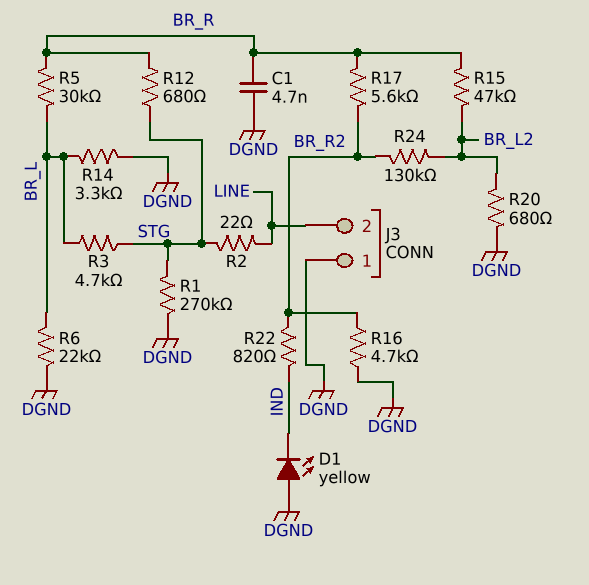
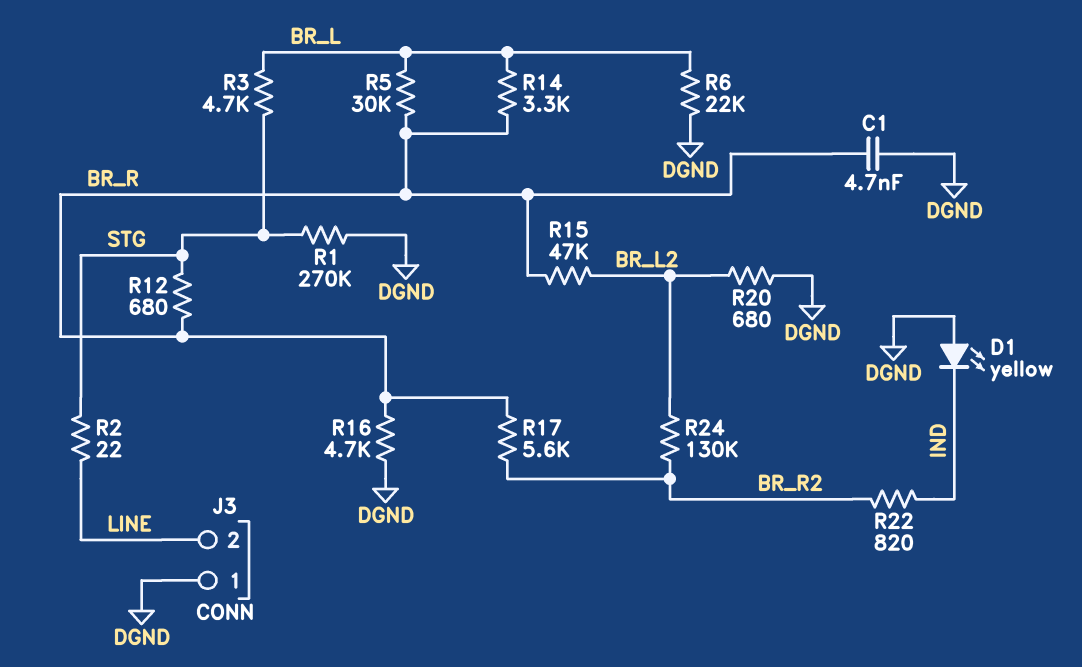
R14: 3.3k (BR_L, DGND) -> 3.3k (BR_L, BR_R)
R16: 4.7k (BR_R2, DGND) -> 4.7k (BR_R, DGND)

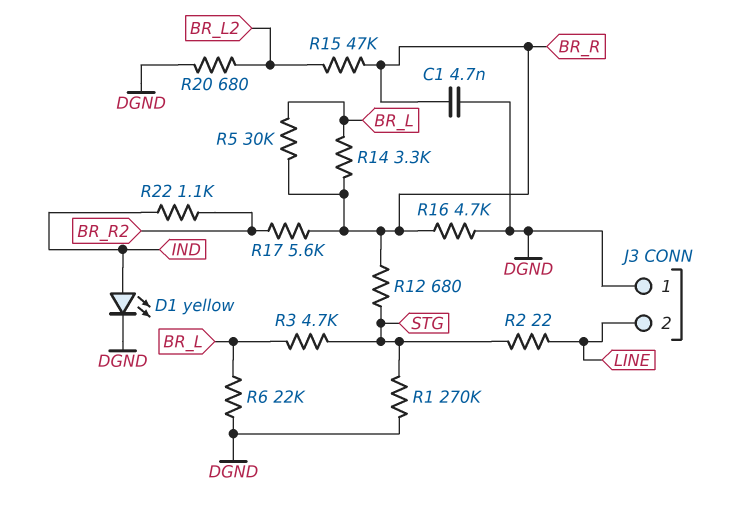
D1: LED yellow (A DGND, K IND) -> LED yellow (A IND, K DGND)
R22: 820 (BR_R2, IND) -> 1.1k (BR_R2, IND)
R24: 130k (BR_L2, BR_R2) -> none

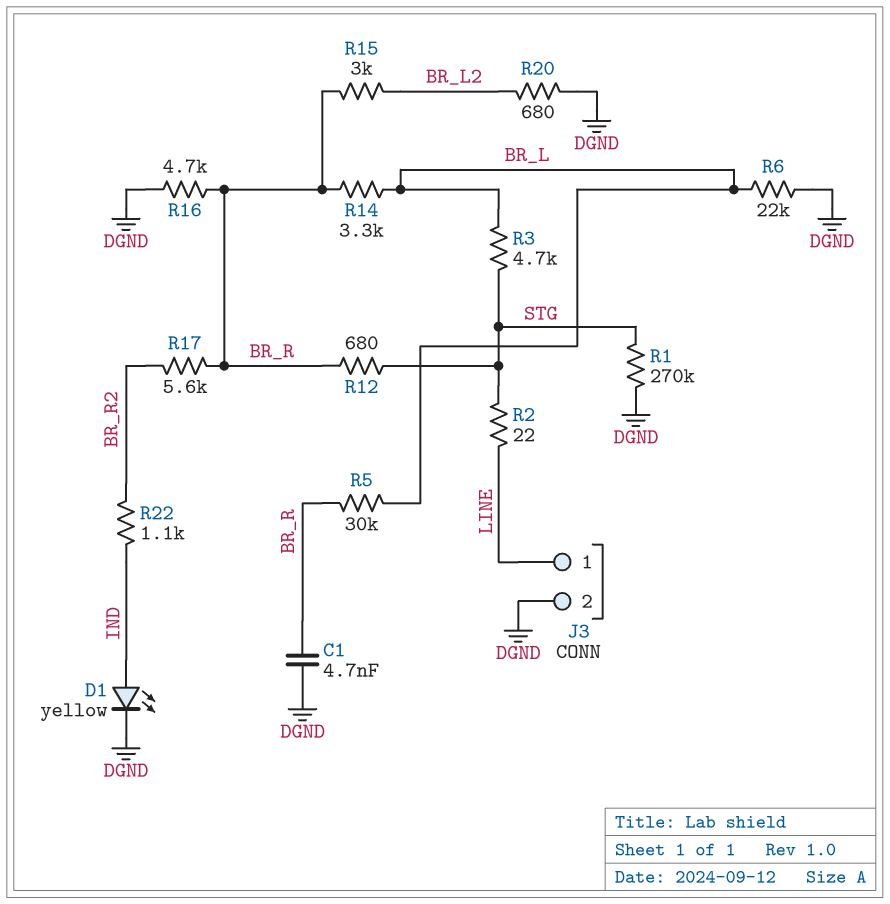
J3 pin 1: DGND -> LINE
J3 pin 2: LINE -> DGND
R15: 47k (BR_L2, BR_R) -> 3k (BR_L2, BR_R)

